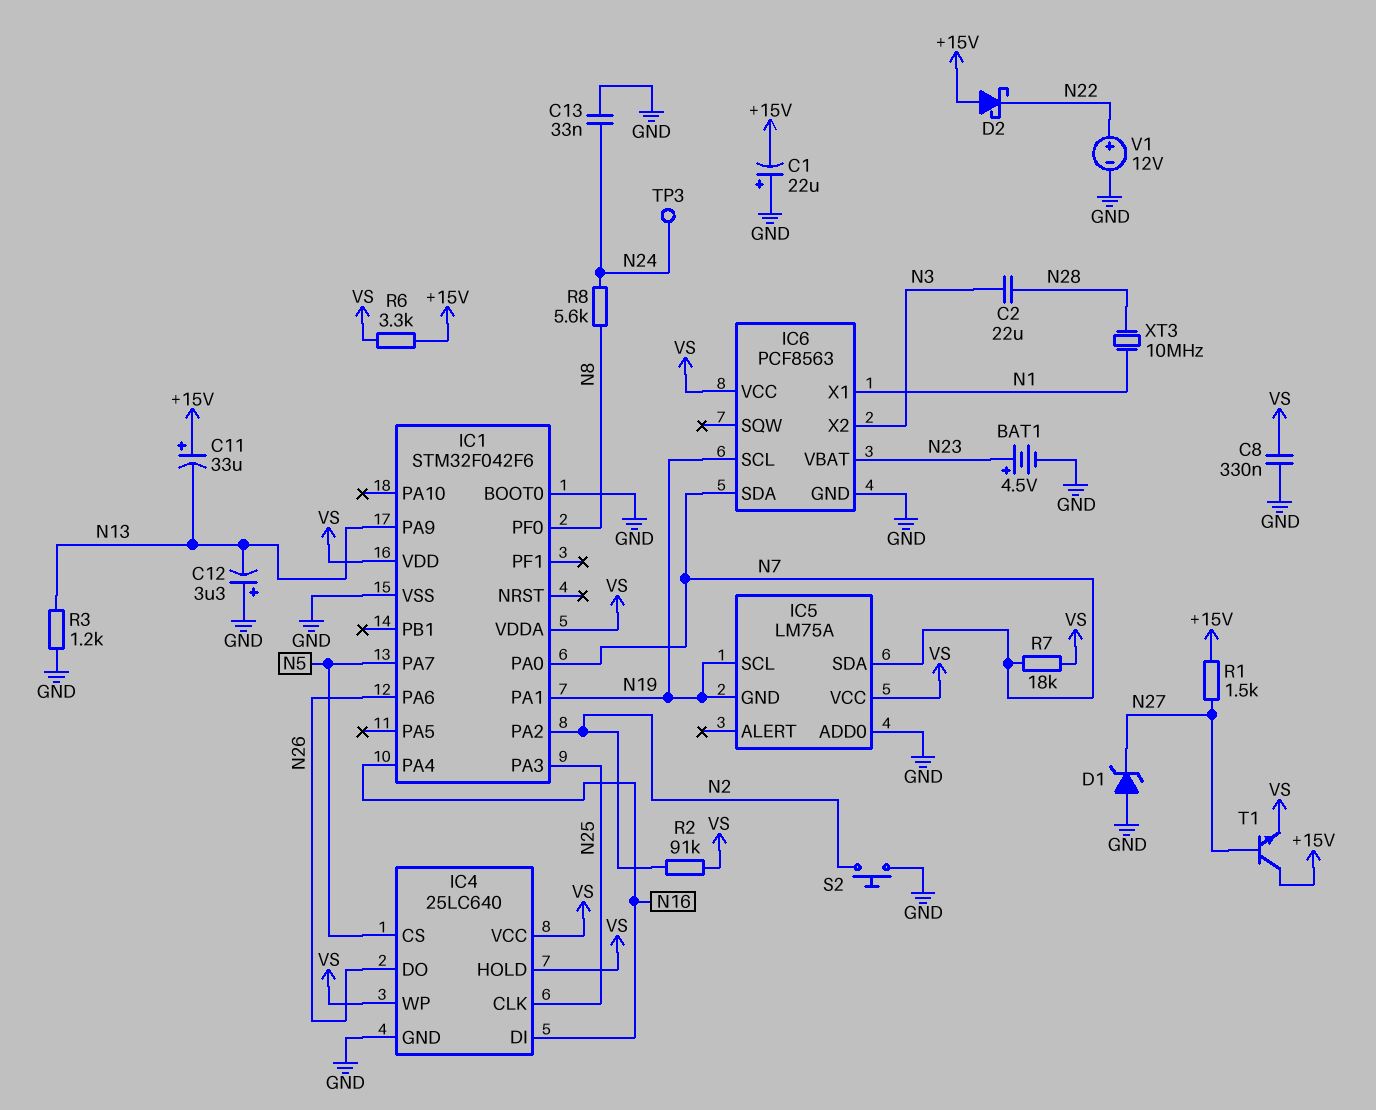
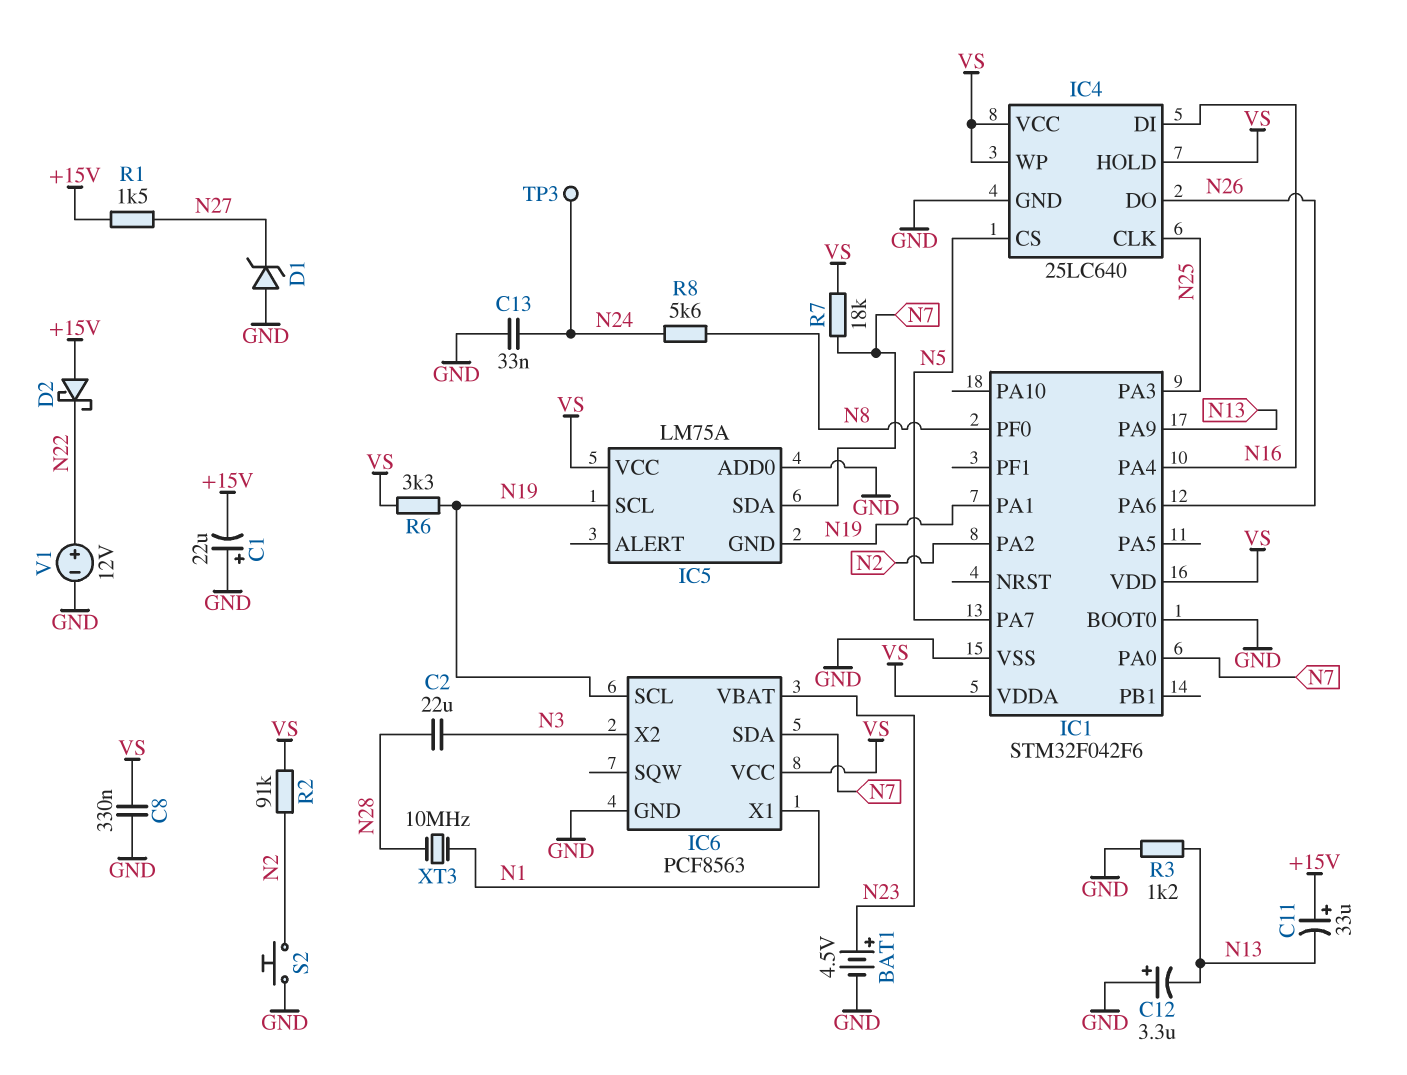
R6: 3.3k (+15V, VS) -> 3.3k (N19, VS)
T1: NPN (B N27, C +15V, E VS) -> none

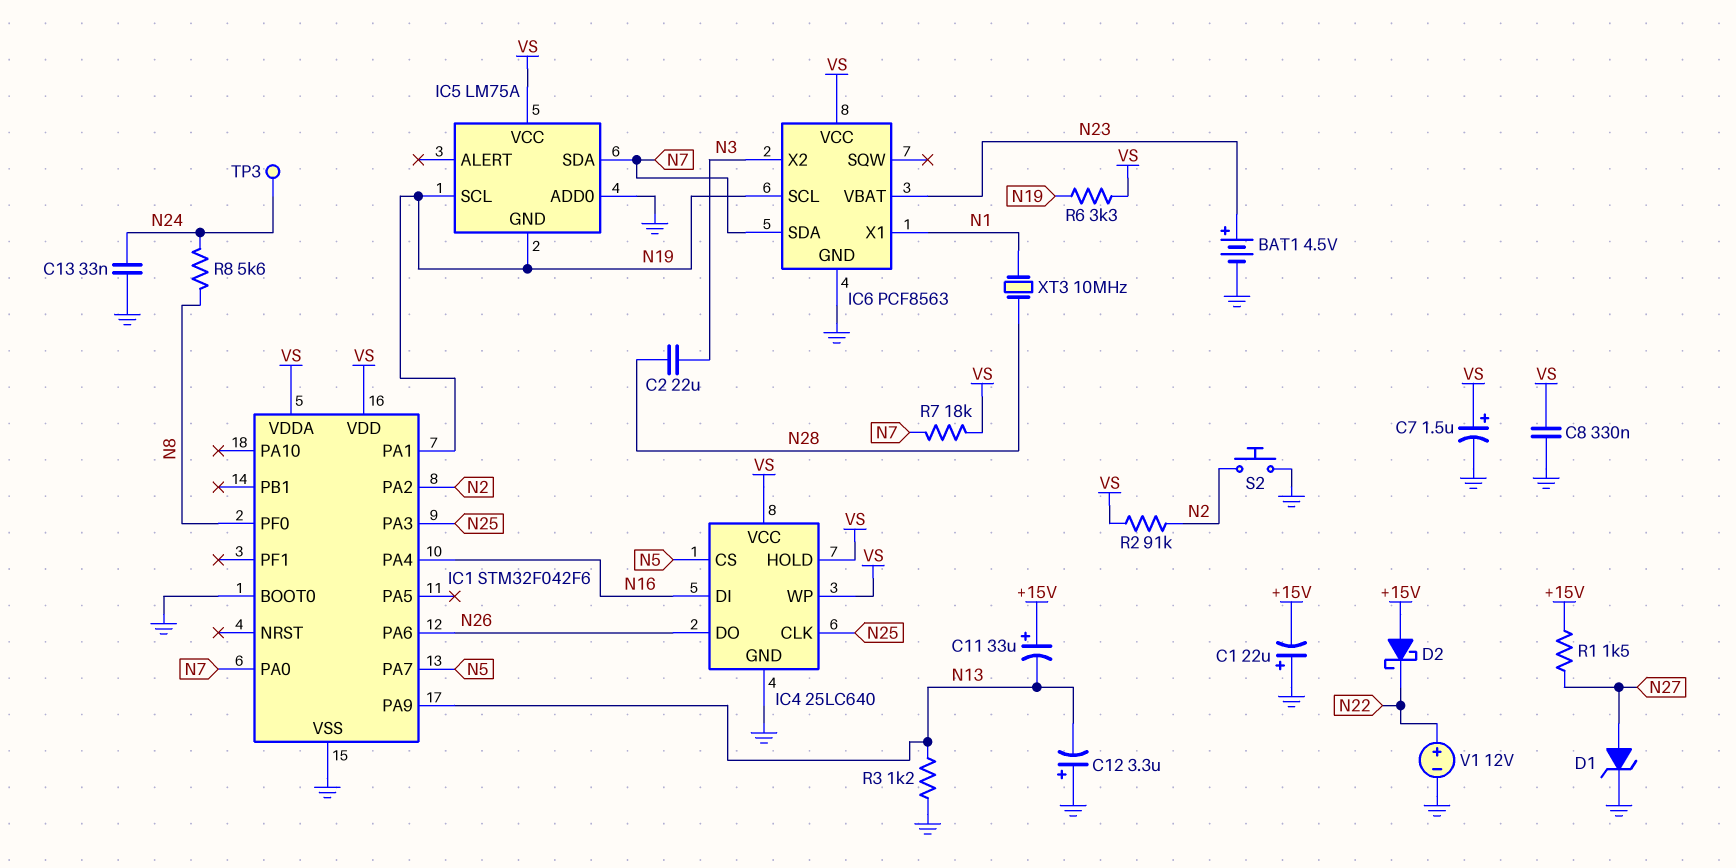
C7: none -> 1.5uF (plus VS, minus GND)
D1: zener (A GND, K N27) -> zener (A N27, K GND)

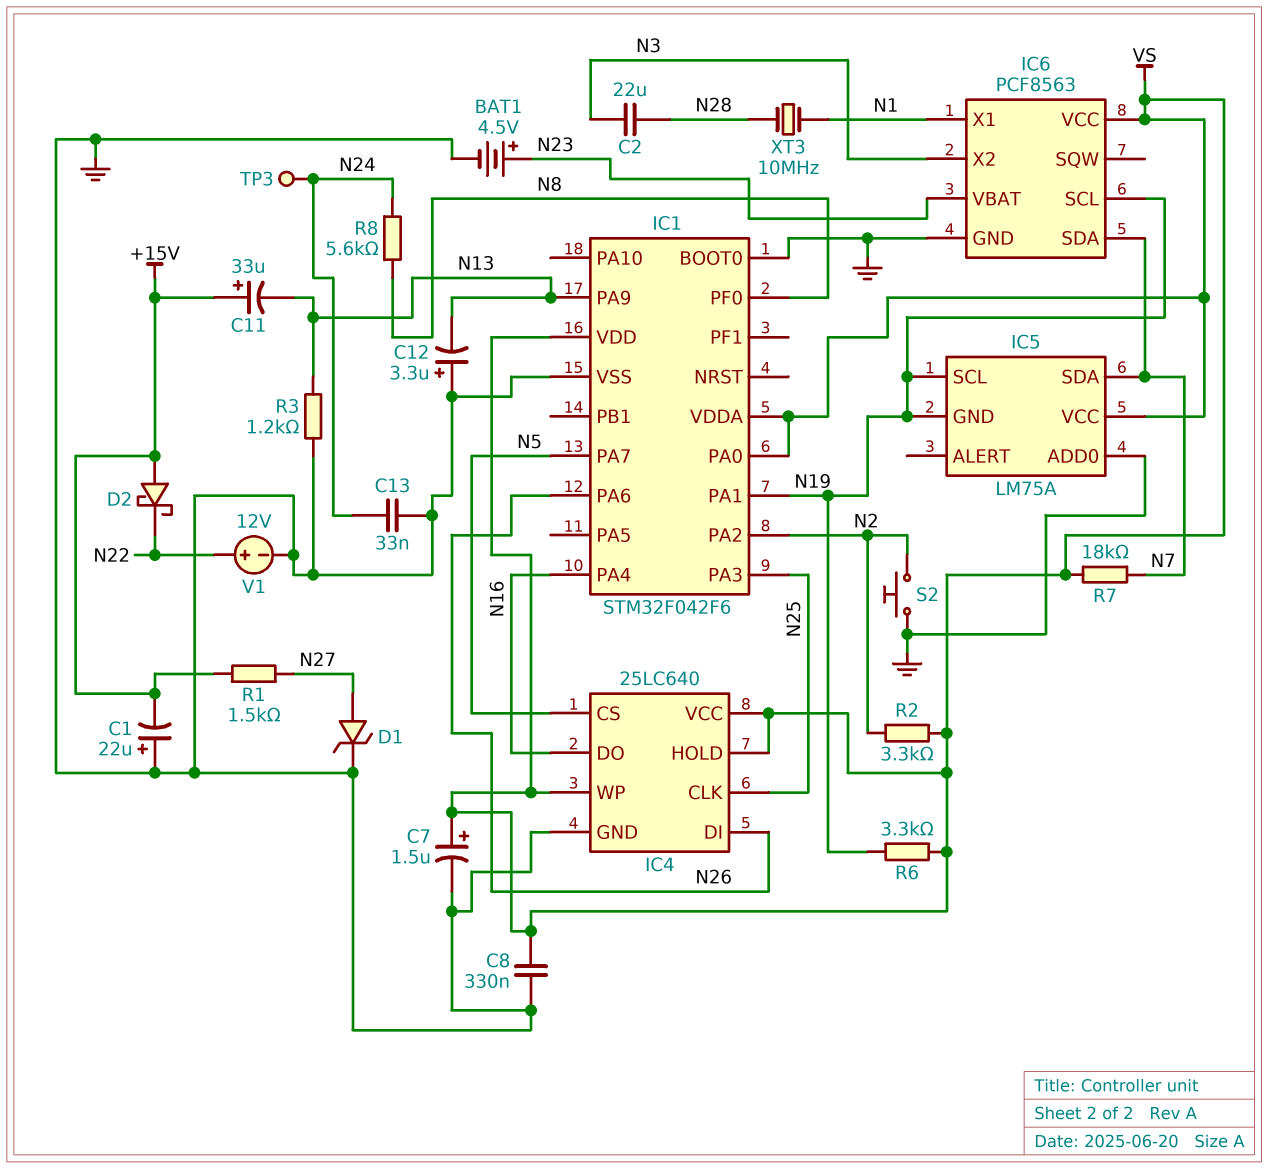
IC1 pin PA0: N7 -> VS
IC4 pin DI: N16 -> N26
IC4 pin DO: N26 -> N16
R2: 91k (N2, VS) -> 3.3k (N2, VS)

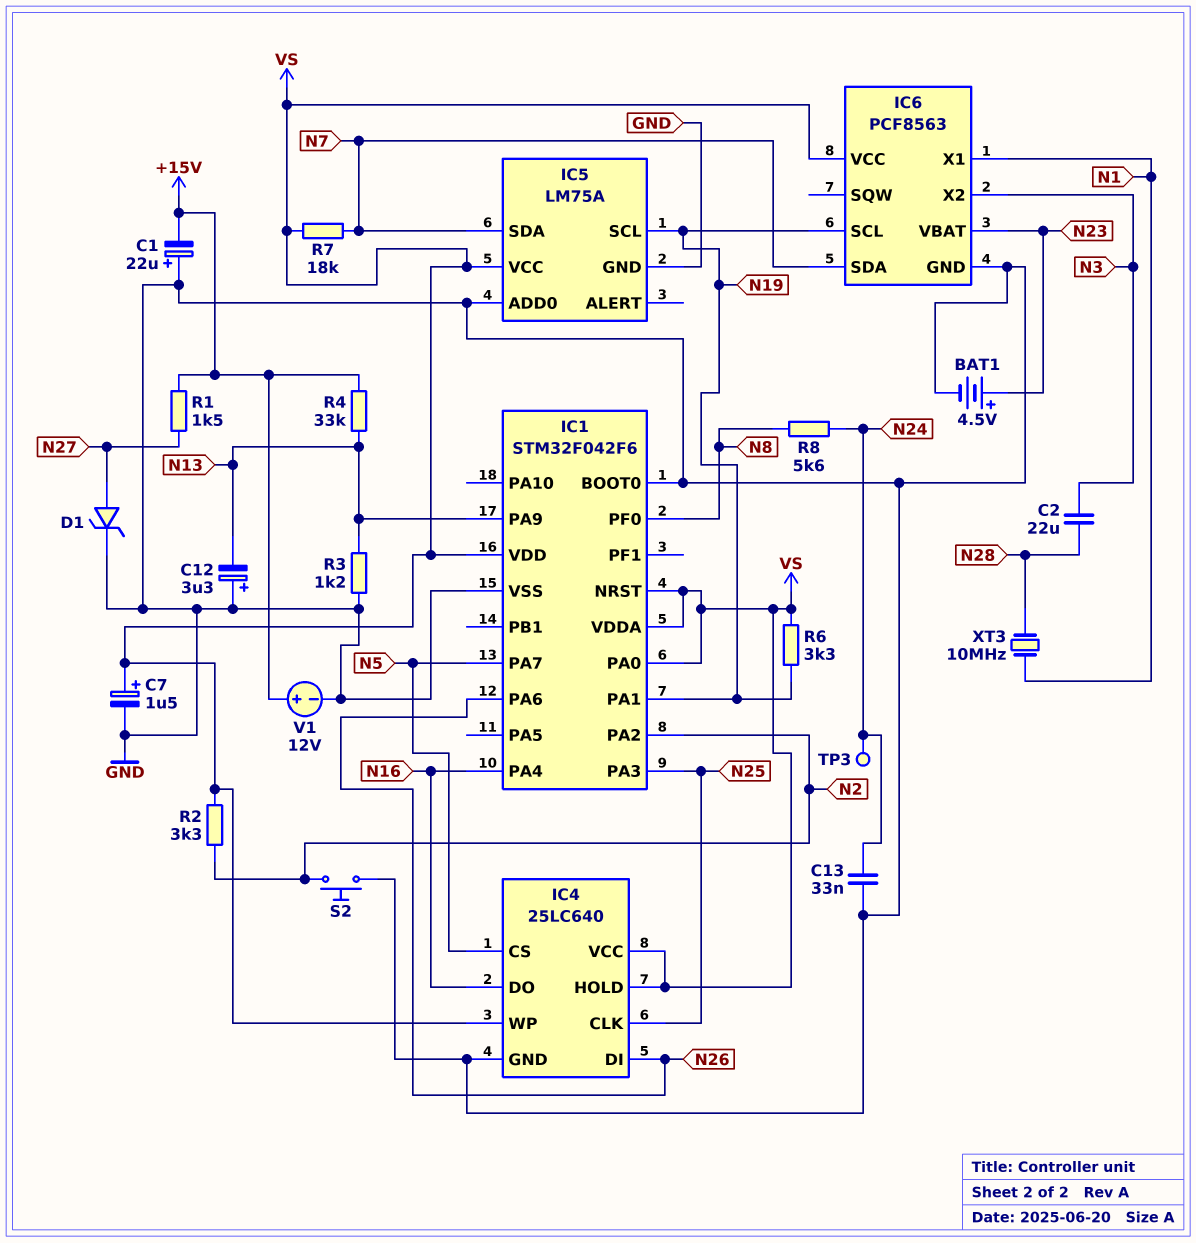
C8: 330nF (GND, VS) -> none
C11: 33uF (plus +15V, minus N13) -> none
D2: schottky (A +15V, K N22) -> none
IC1 pin NRST: none -> VS
IC5 pin GND: N19 -> GND
R4: none -> 33k (+15V, N13)
V1: 12V (plus N22, minus GND) -> 12V (plus +15V, minus GND)

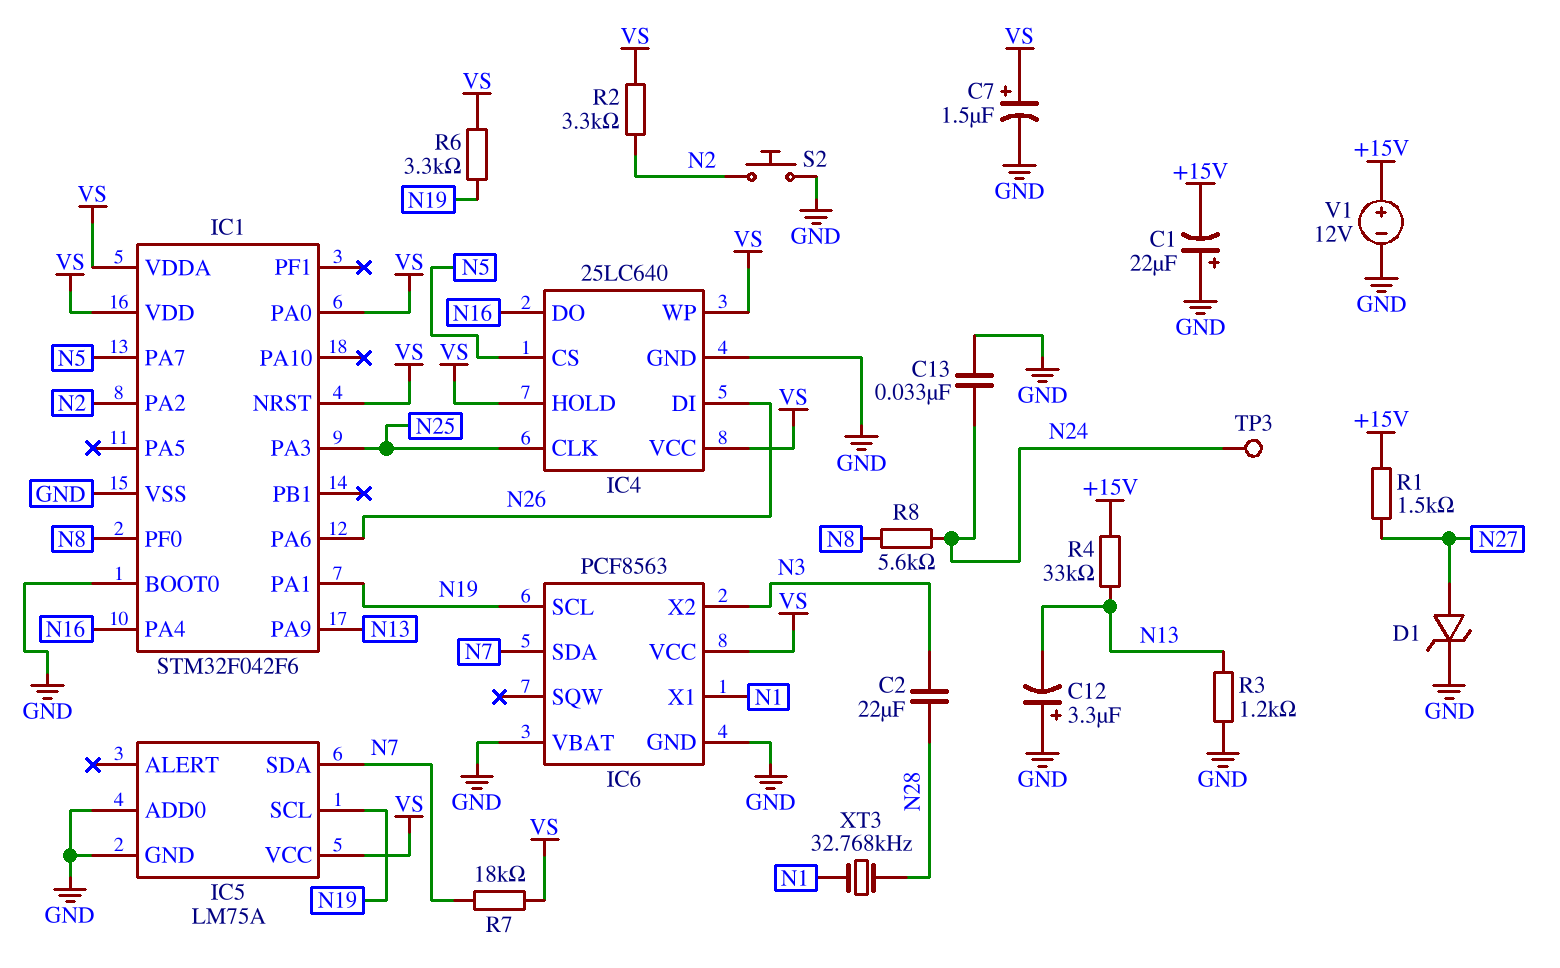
BAT1: 4.5V (plus N23, minus GND) -> none
IC6 pin VBAT: N23 -> GND
XT3: 10MHz (N1, N28) -> 32.768kHz (N1, N28)

